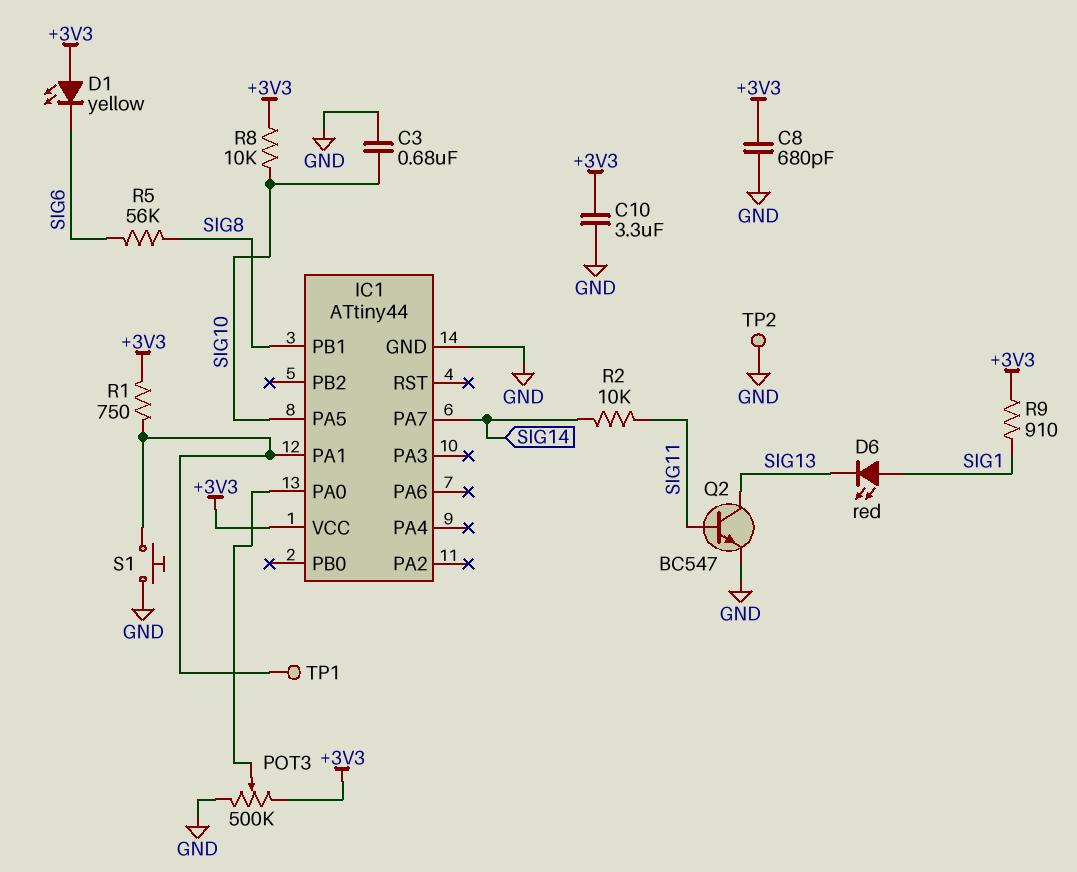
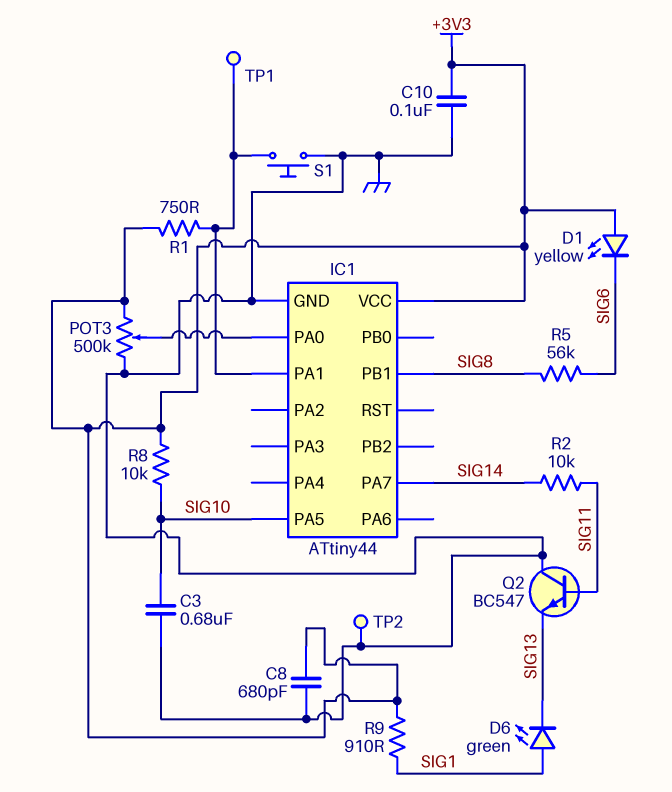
C10: 3.3uF (+3V3, GND) -> 100nF (+3V3, GND)
D6: LED red (A SIG1, K SIG13) -> LED green (A SIG1, K SIG13)
Q2: NPN BC547 (B SIG11, C SIG13, E GND) -> NPN BC547 (B SIG11, C GND, E SIG13)

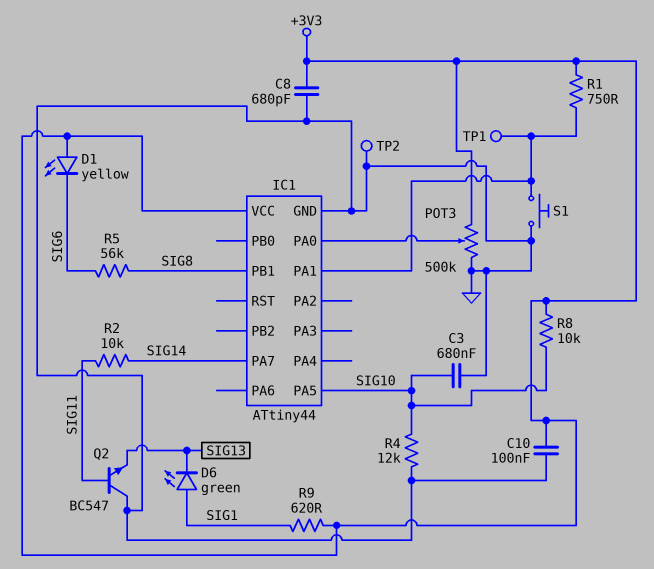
R4: none -> 12k (GND, SIG10)
R9: 910 (+3V3, SIG1) -> 620 (+3V3, SIG1)

